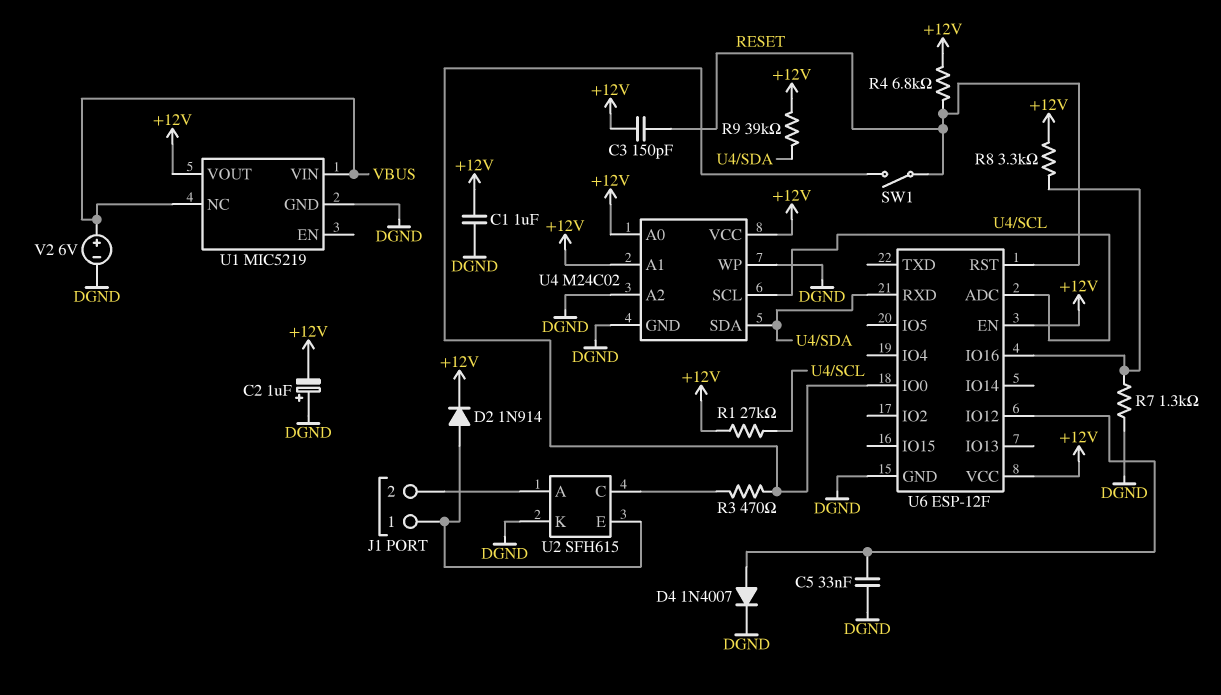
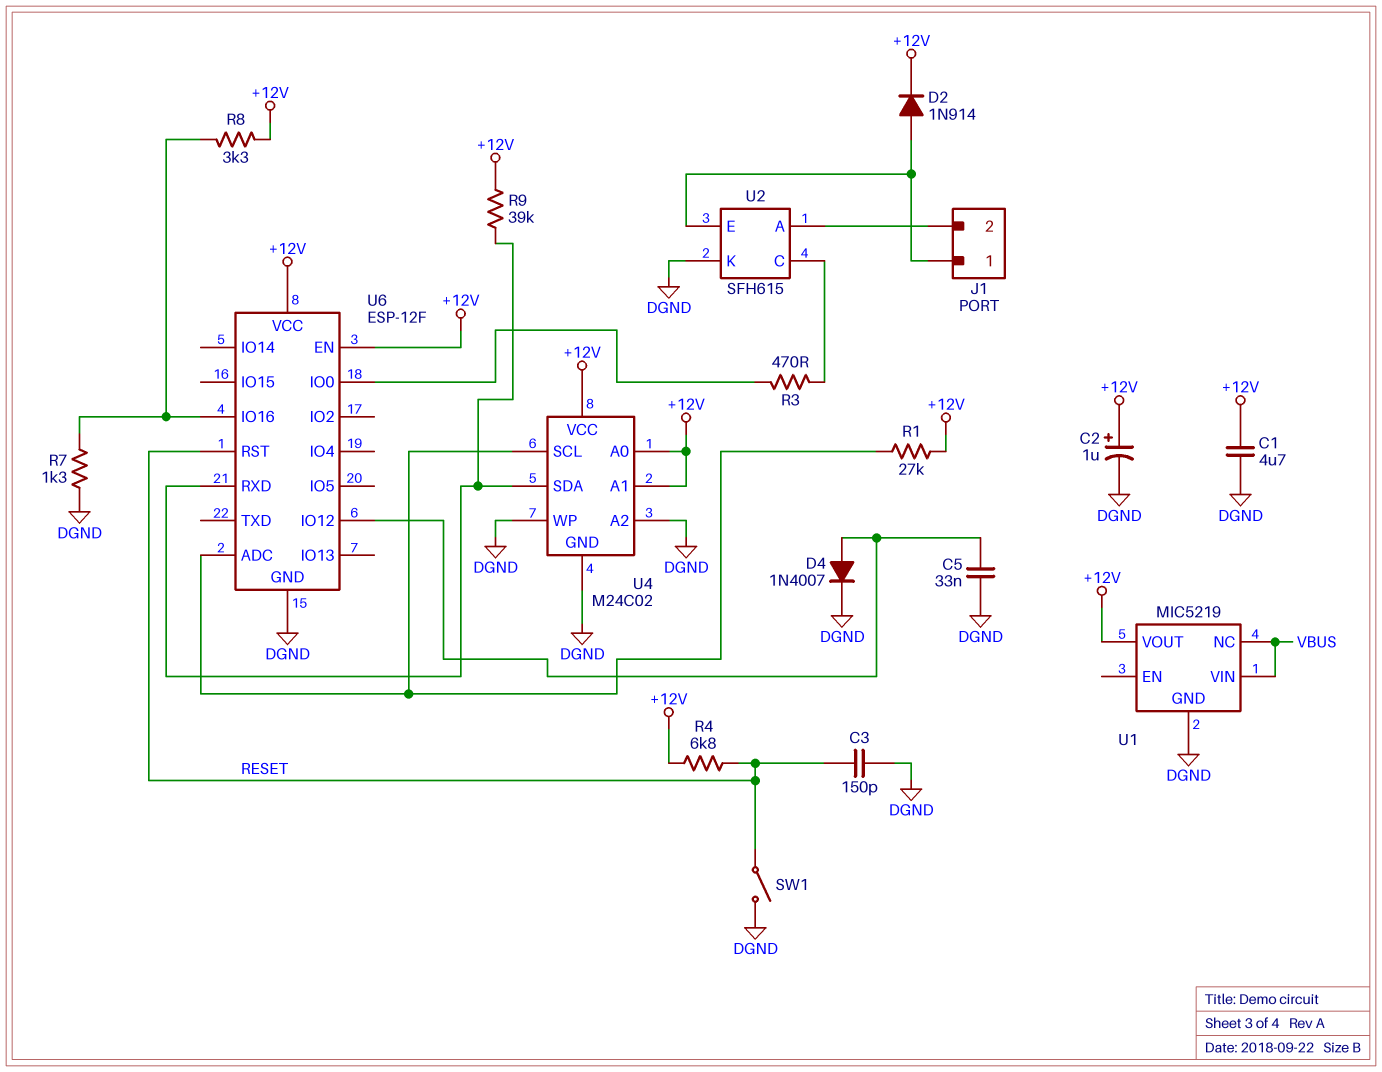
C1: 1uF (+12V, DGND) -> 4.7uF (+12V, DGND)
C2: 1uF (plus DGND, minus +12V) -> 1uF (plus +12V, minus DGND)
C3: 150pF (+12V, RESET) -> 150pF (DGND, RESET)
SW1: switch (RESET, U6/IO0) -> switch (DGND, RESET)
V2: 6V (plus VBUS, minus DGND) -> none

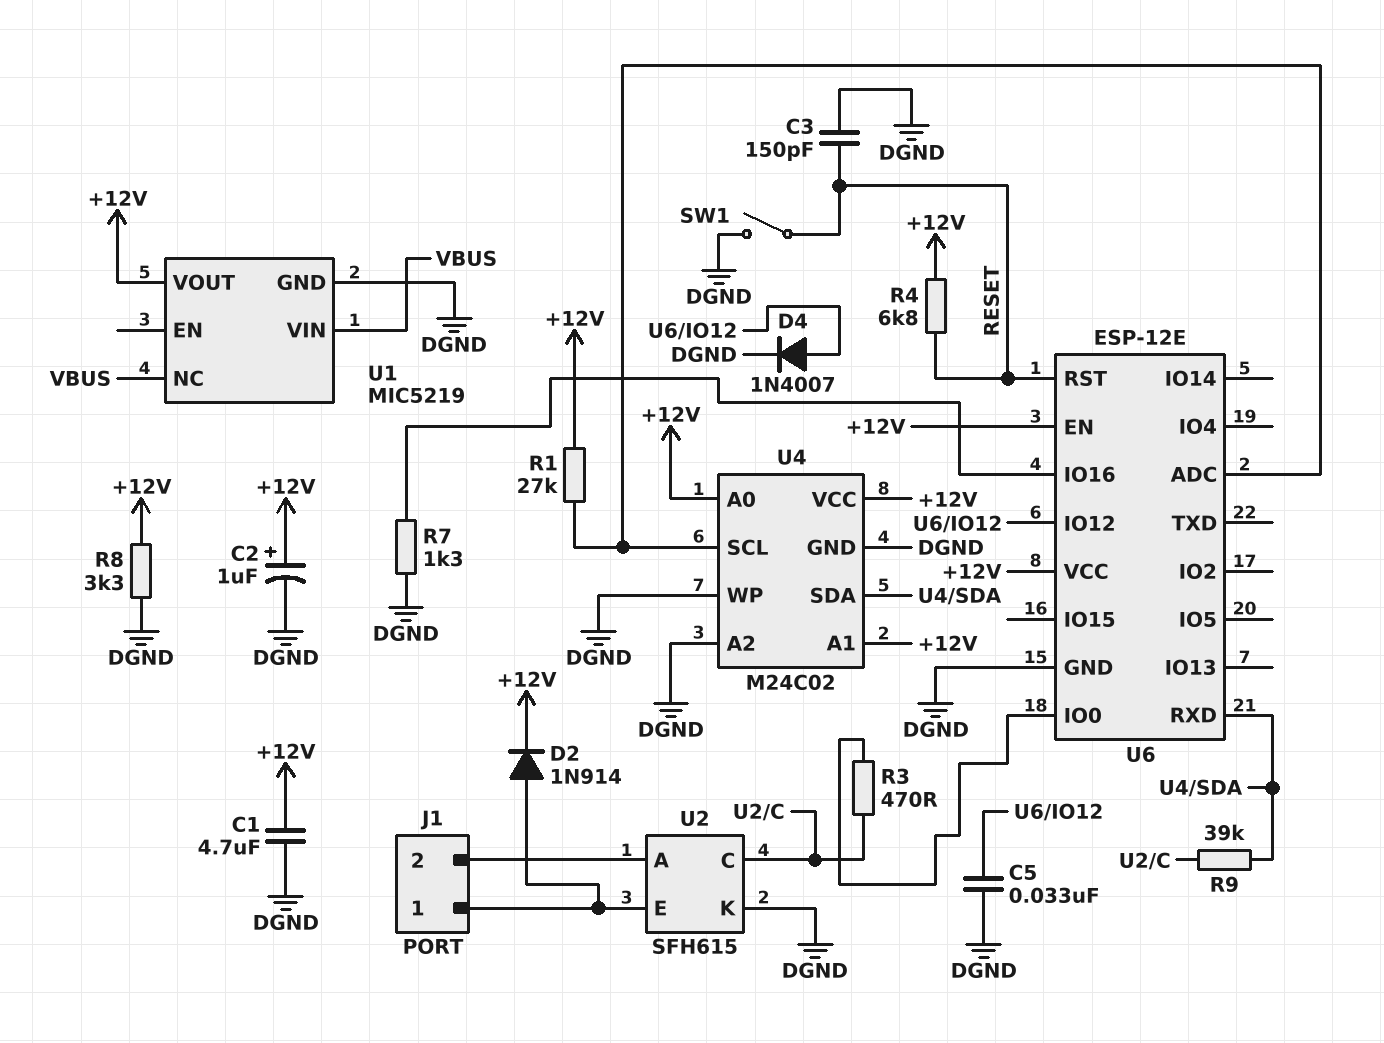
R8: 3.3k (+12V, U6/IO16) -> 3.3k (+12V, DGND)
R9: 39k (+12V, U4/SDA) -> 39k (U2/C, U4/SDA)
U6: ESP-12F -> ESP-12E

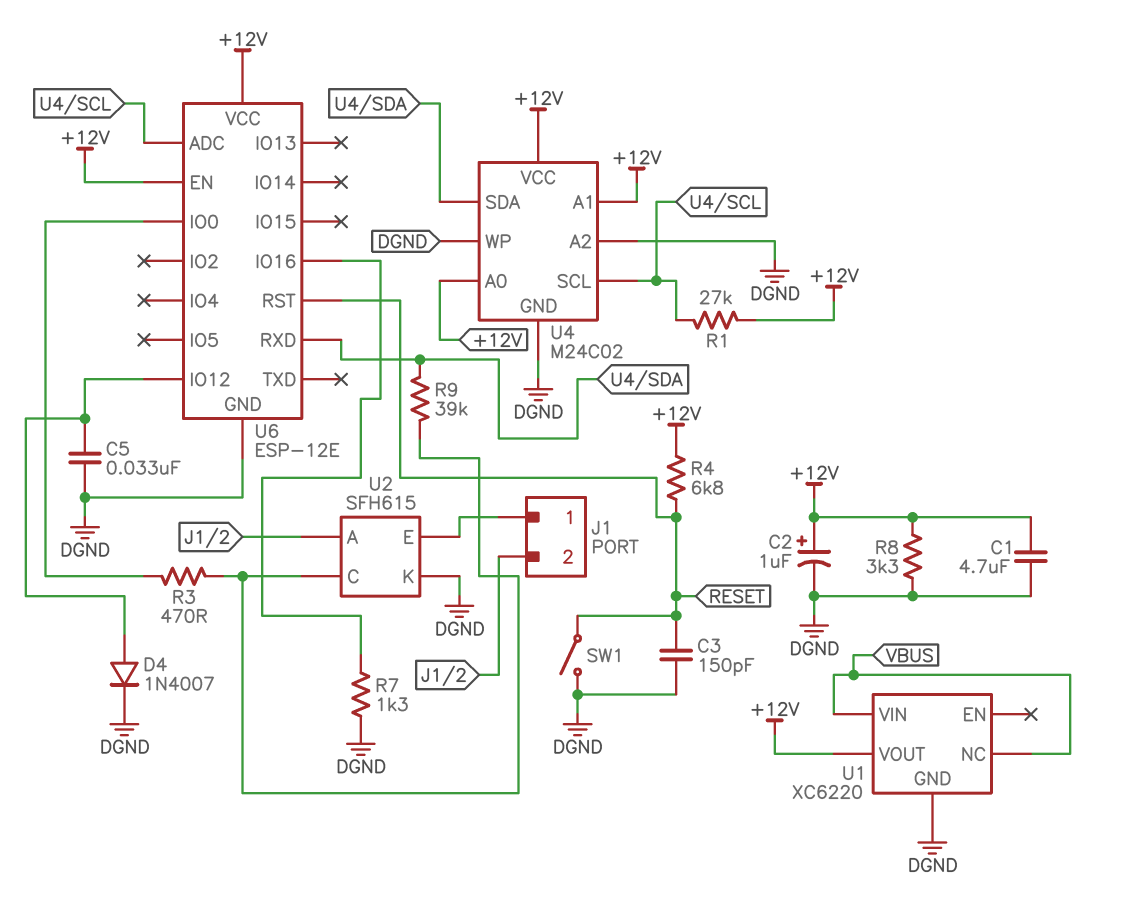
D2: diode 1N914 (A J1/1, K +12V) -> none
U1: MIC5219 -> XC6220

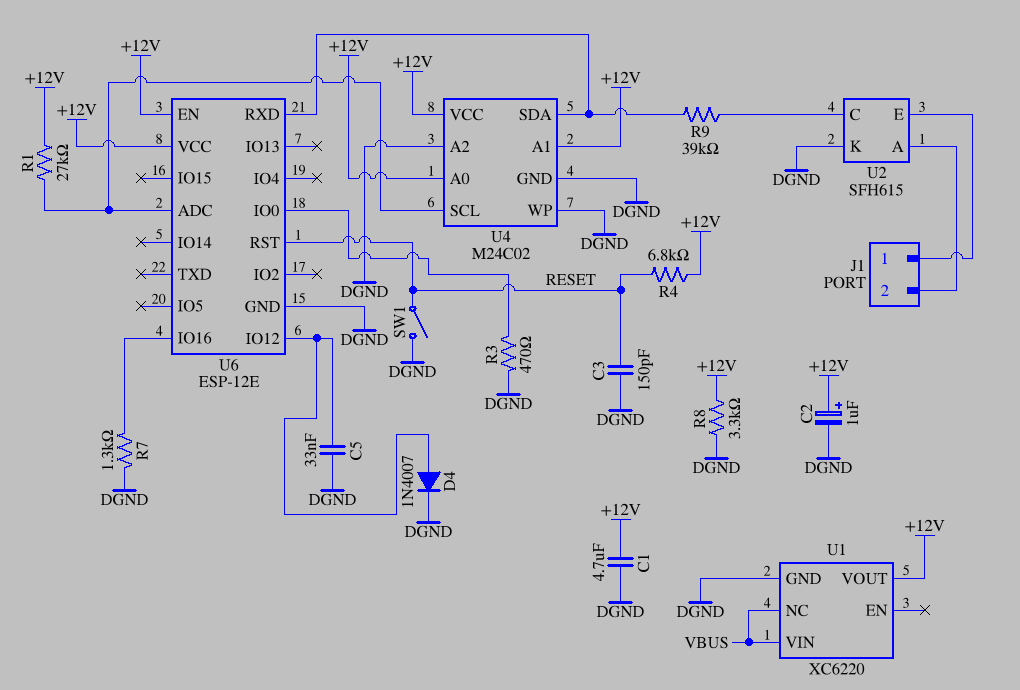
R3: 470 (U2/C, U6/IO0) -> 470 (DGND, U6/IO0)

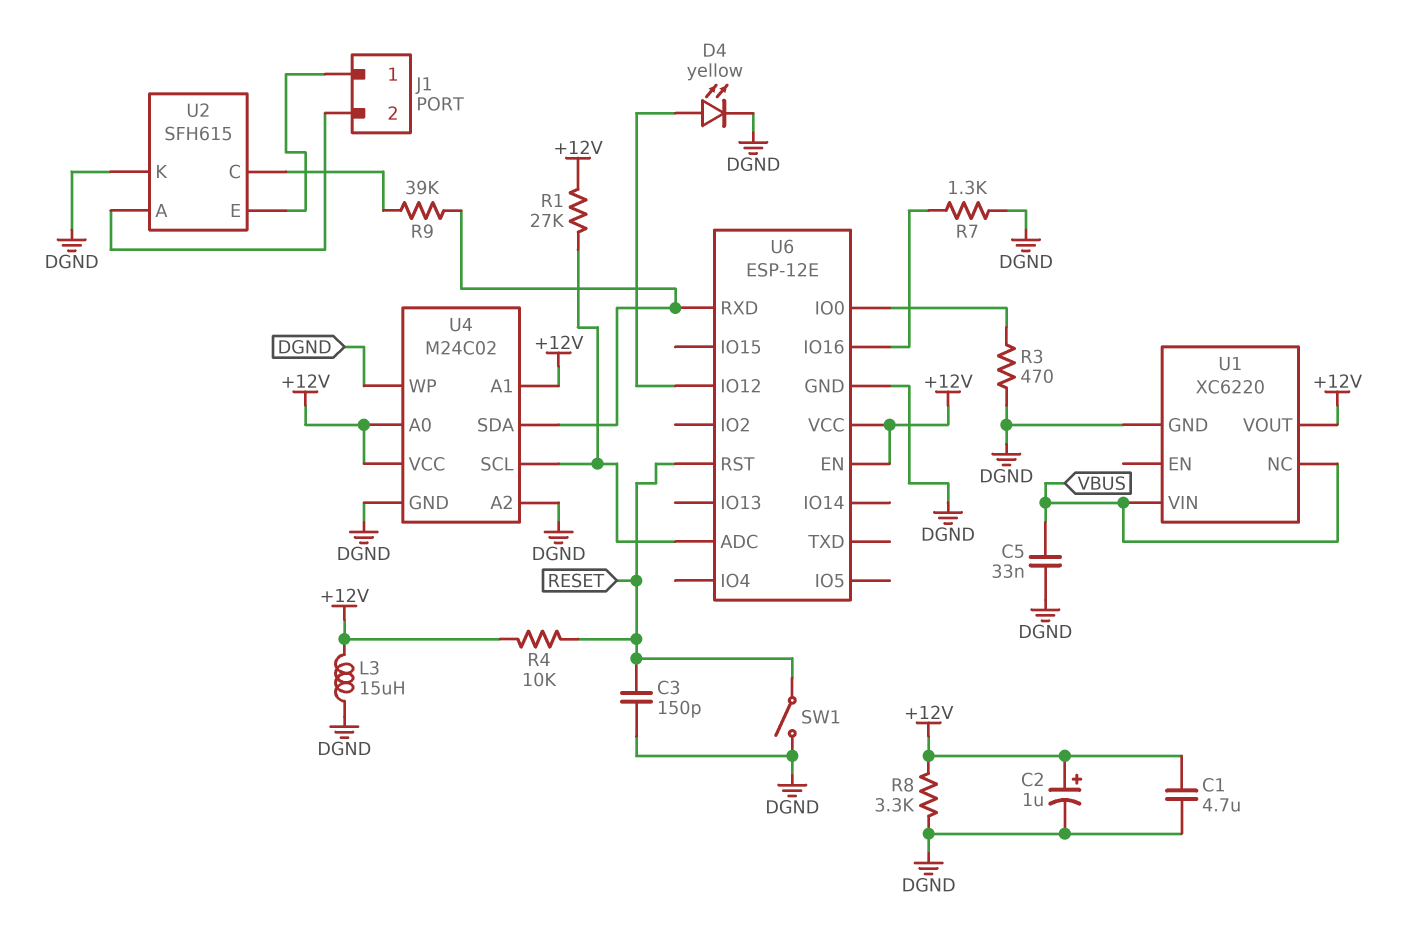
C5: 33nF (DGND, U6/IO12) -> 33nF (DGND, VBUS)
D4: diode 1N4007 (A U6/IO12, K DGND) -> LED yellow (A U6/IO12, K DGND)
L3: none -> 15uH (+12V, DGND)
R4: 6.8k (+12V, RESET) -> 10k (+12V, RESET)

